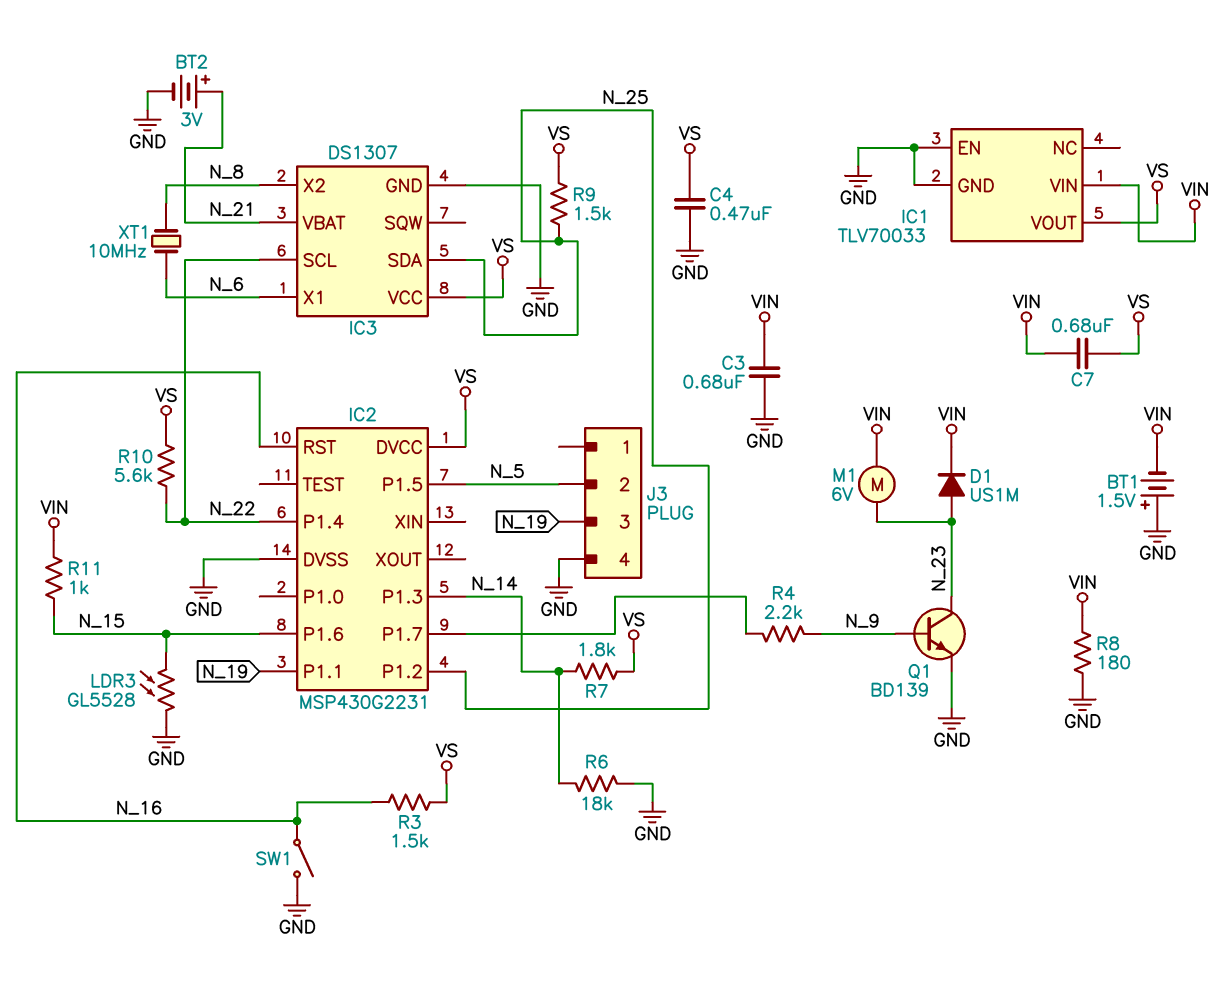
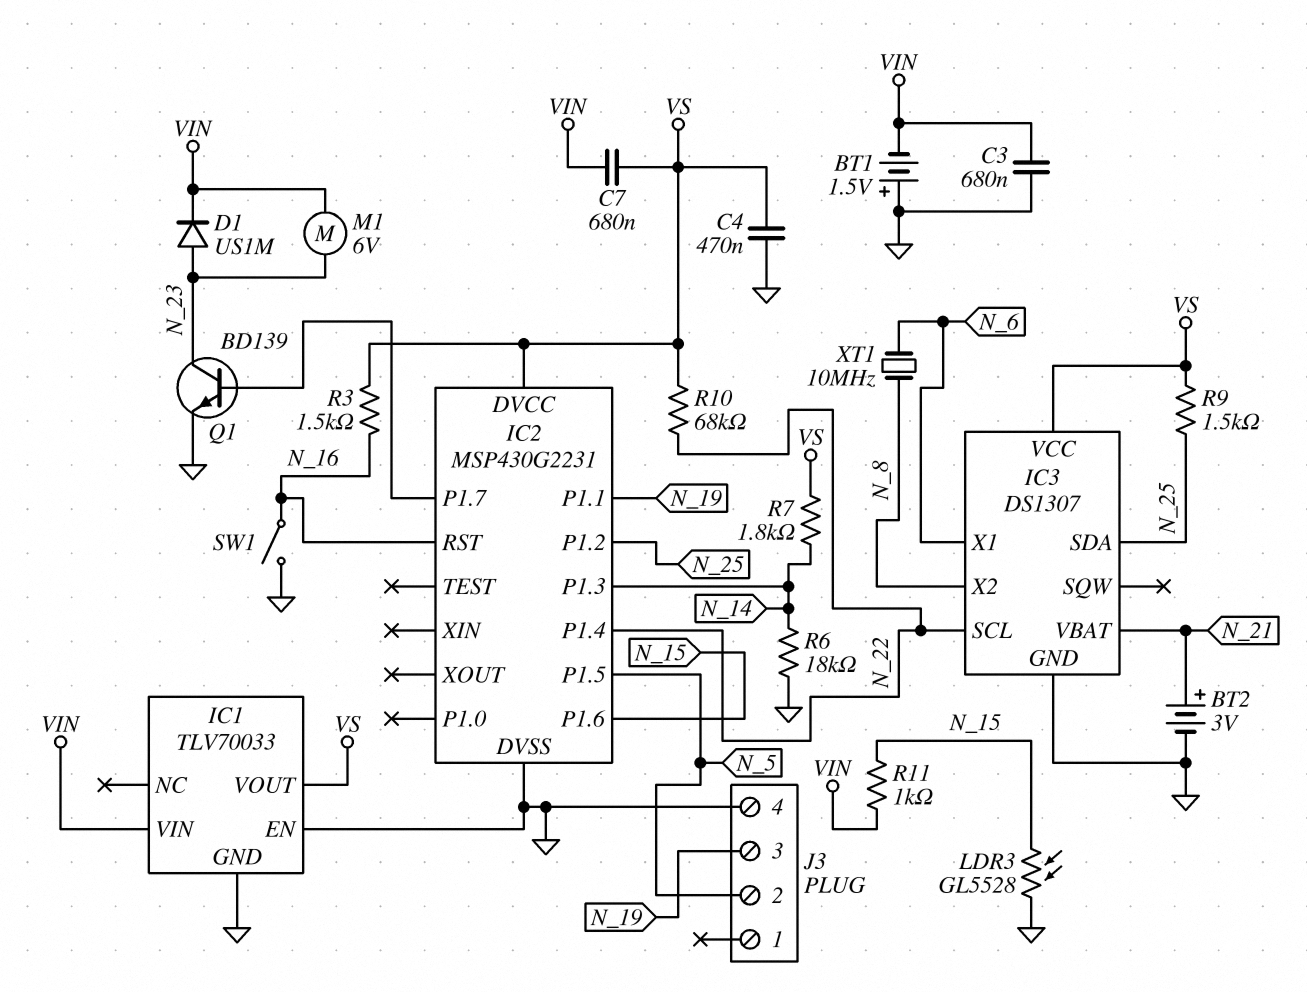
Q1: NPN BD139 (B N_9, C N_23, E GND) -> NPN BD139 (B IC2/P1.7, C N_23, E GND)
R4: 2.2k (IC2/P1.7, N_9) -> none
R8: 180 (GND, VIN) -> none
R10: 5.6k (N_22, VS) -> 68k (N_22, VS)

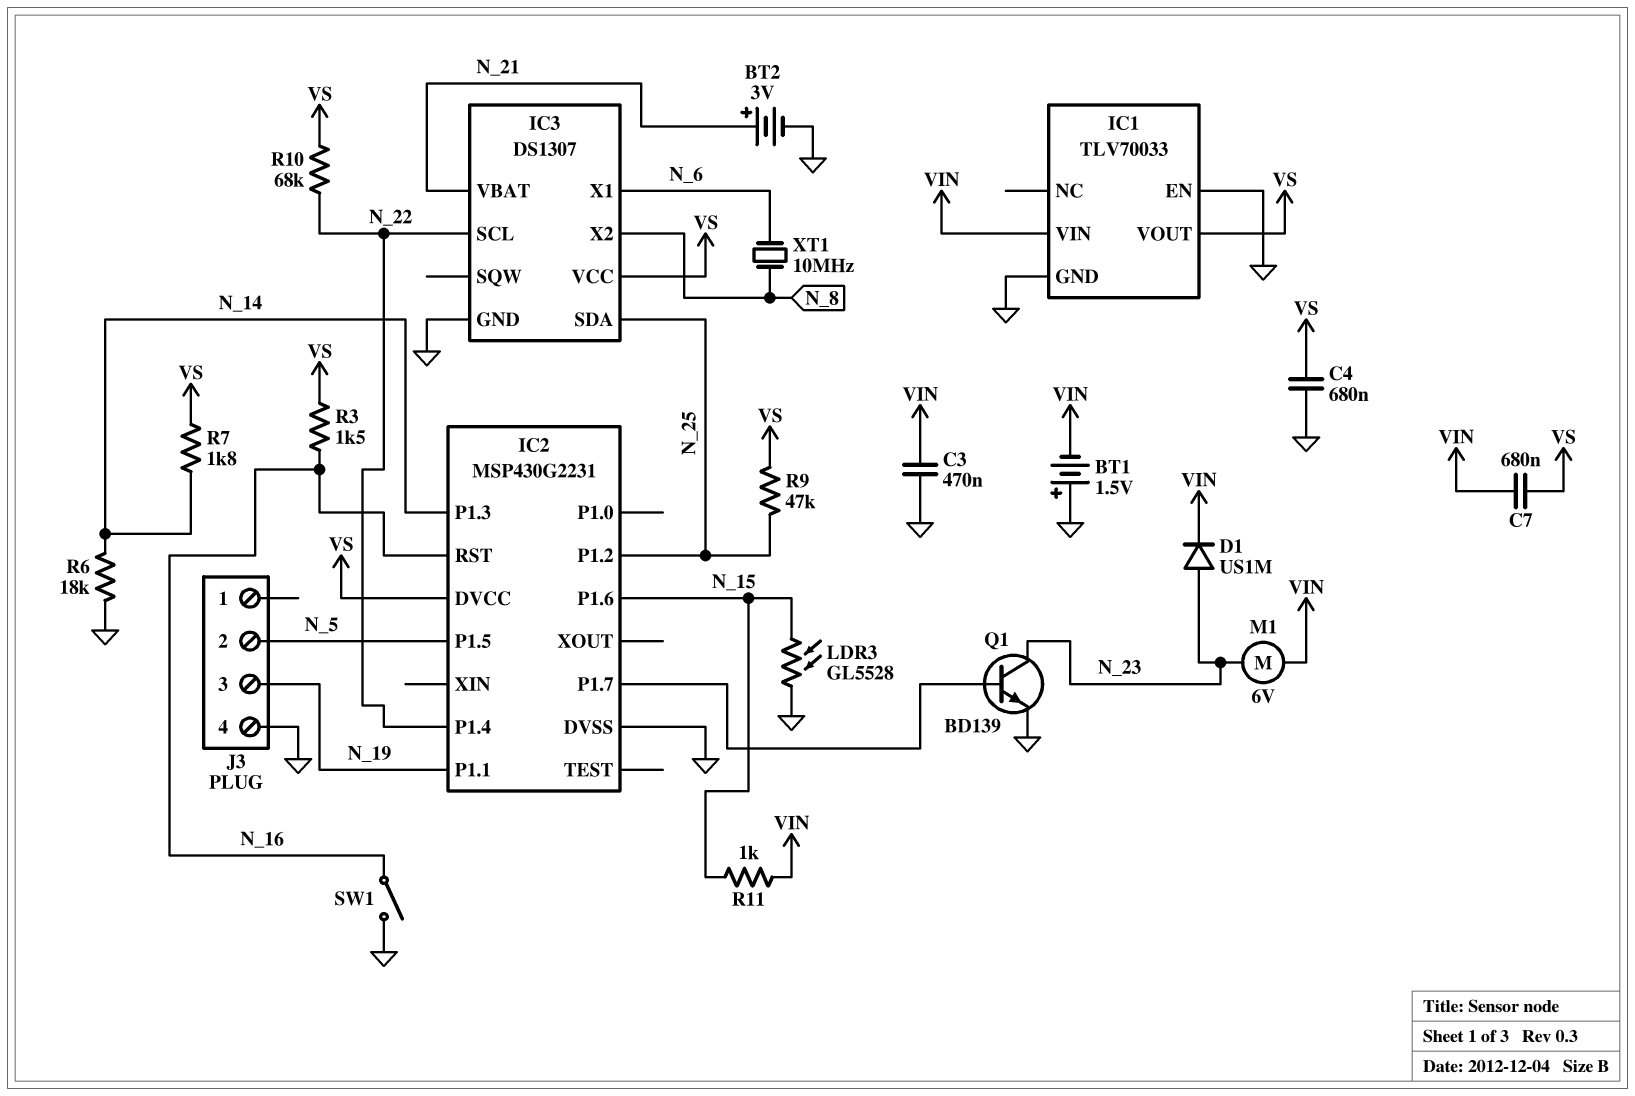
C3: 680nF (GND, VIN) -> 470nF (GND, VIN)
C4: 470nF (GND, VS) -> 680nF (GND, VS)
R9: 1.5k (N_25, VS) -> 47k (N_25, VS)

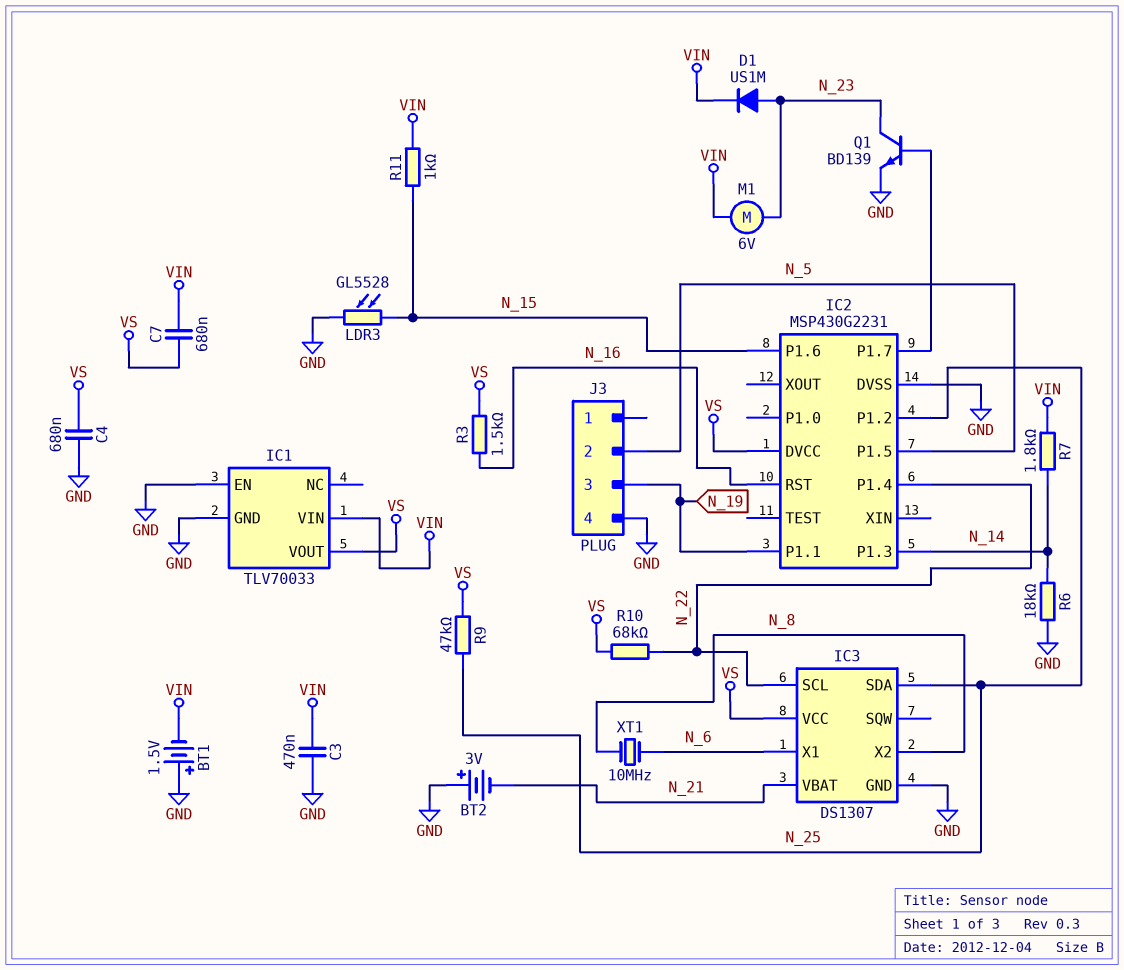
BT2: 3V (plus N_21, minus GND) -> 3V (plus GND, minus N_21)
R7: 1.8k (N_14, VS) -> 1.8k (N_14, VIN)
SW1: switch (GND, N_16) -> none

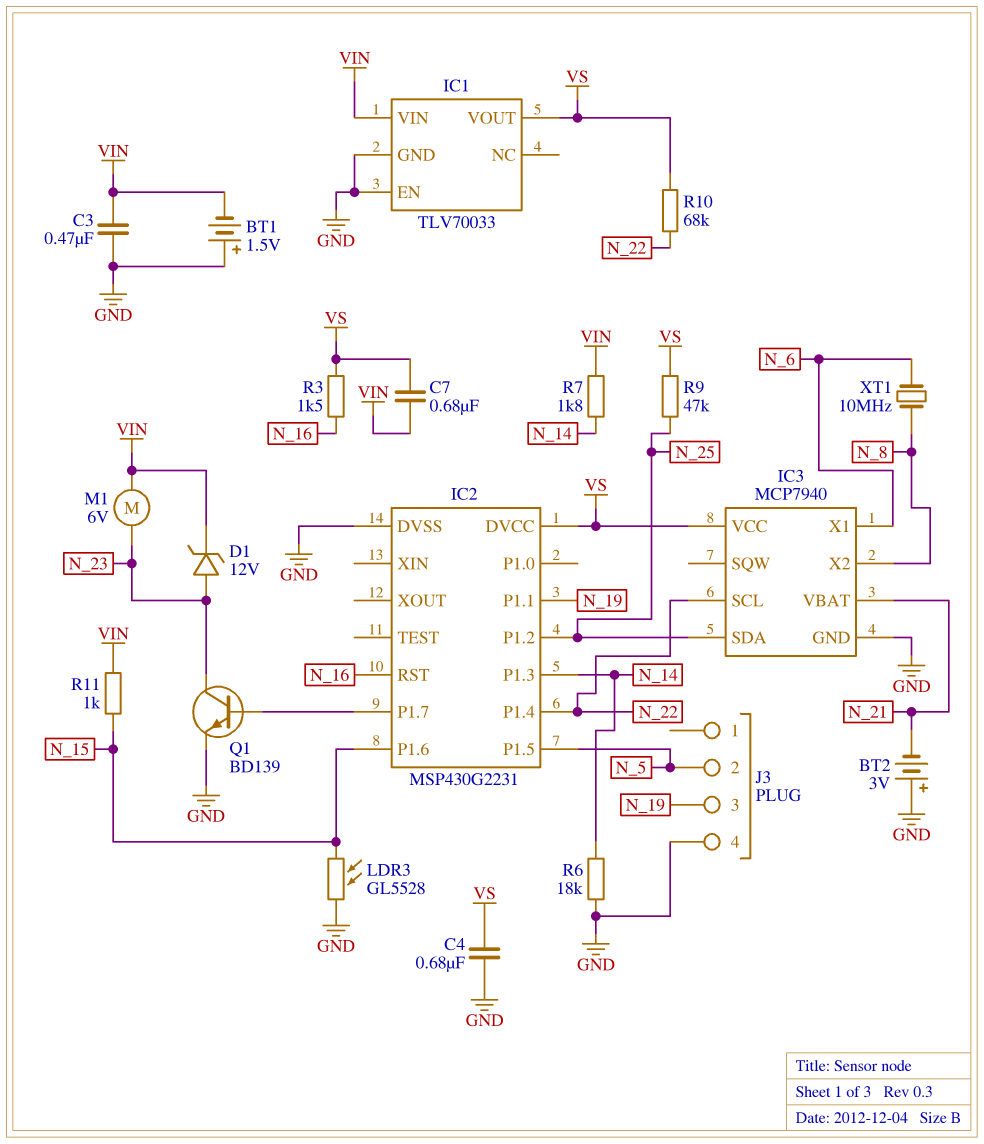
D1: diode US1M (A N_23, K VIN) -> zener 12V (A N_23, K VIN)
IC3: DS1307 -> MCP7940

